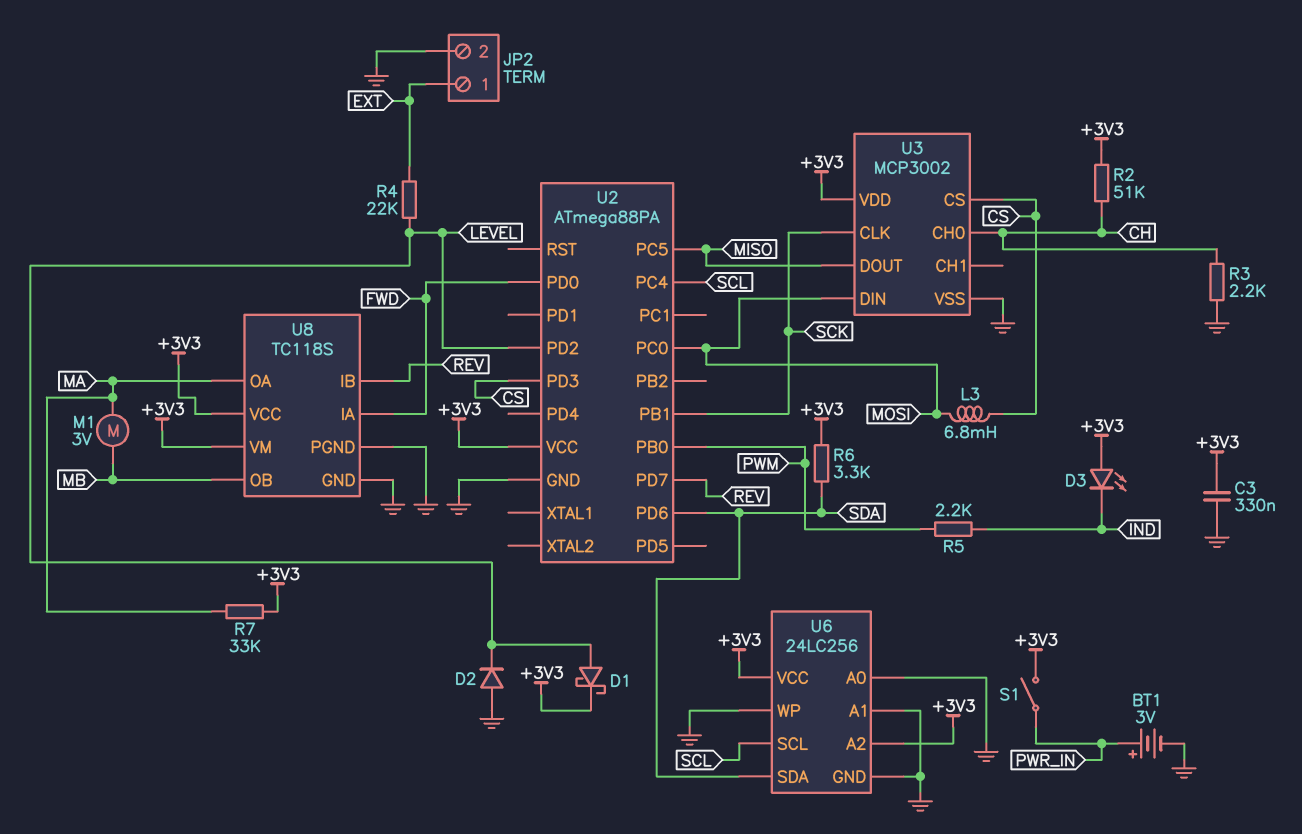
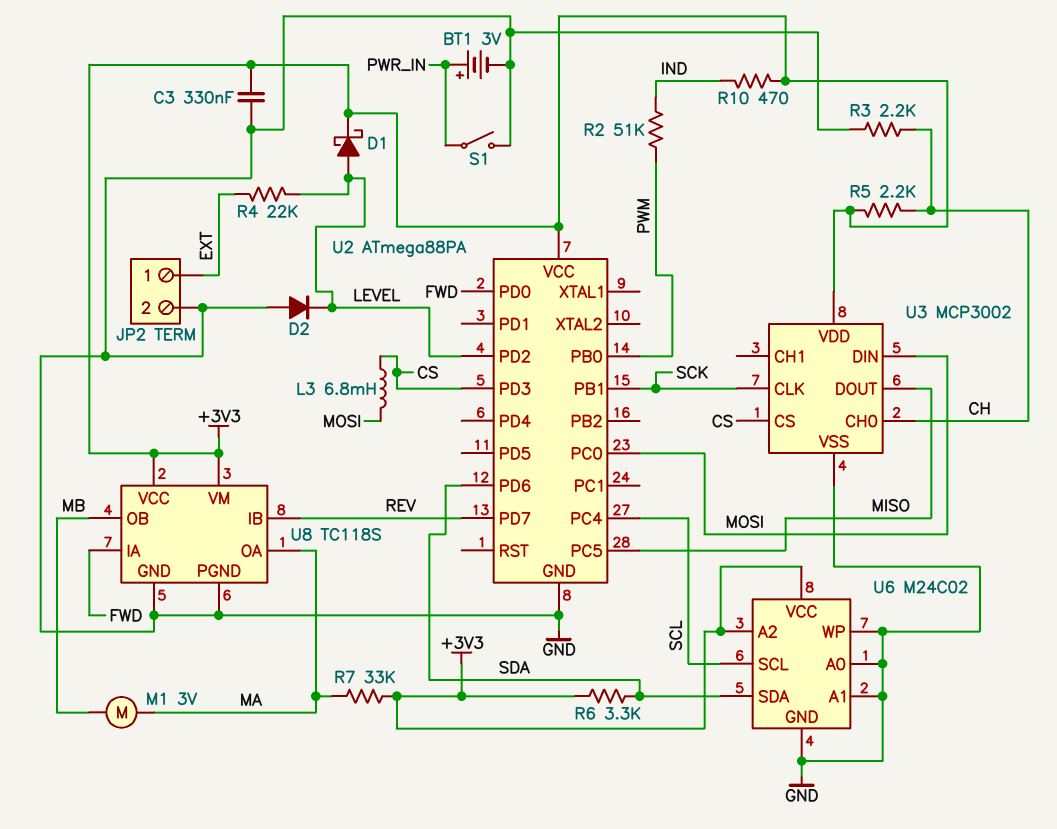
D3: LED (A +3V3, K IND) -> none
R2: 51k (+3V3, CH) -> 51k (IND, PWM)
R5: 2.2k (IND, PWM) -> 2.2k (+3V3, CH)
R10: none -> 470 (+3V3, IND)
S1: switch (+3V3, PWR_IN) -> switch (GND, PWR_IN)
U6: 24LC256 -> M24C02

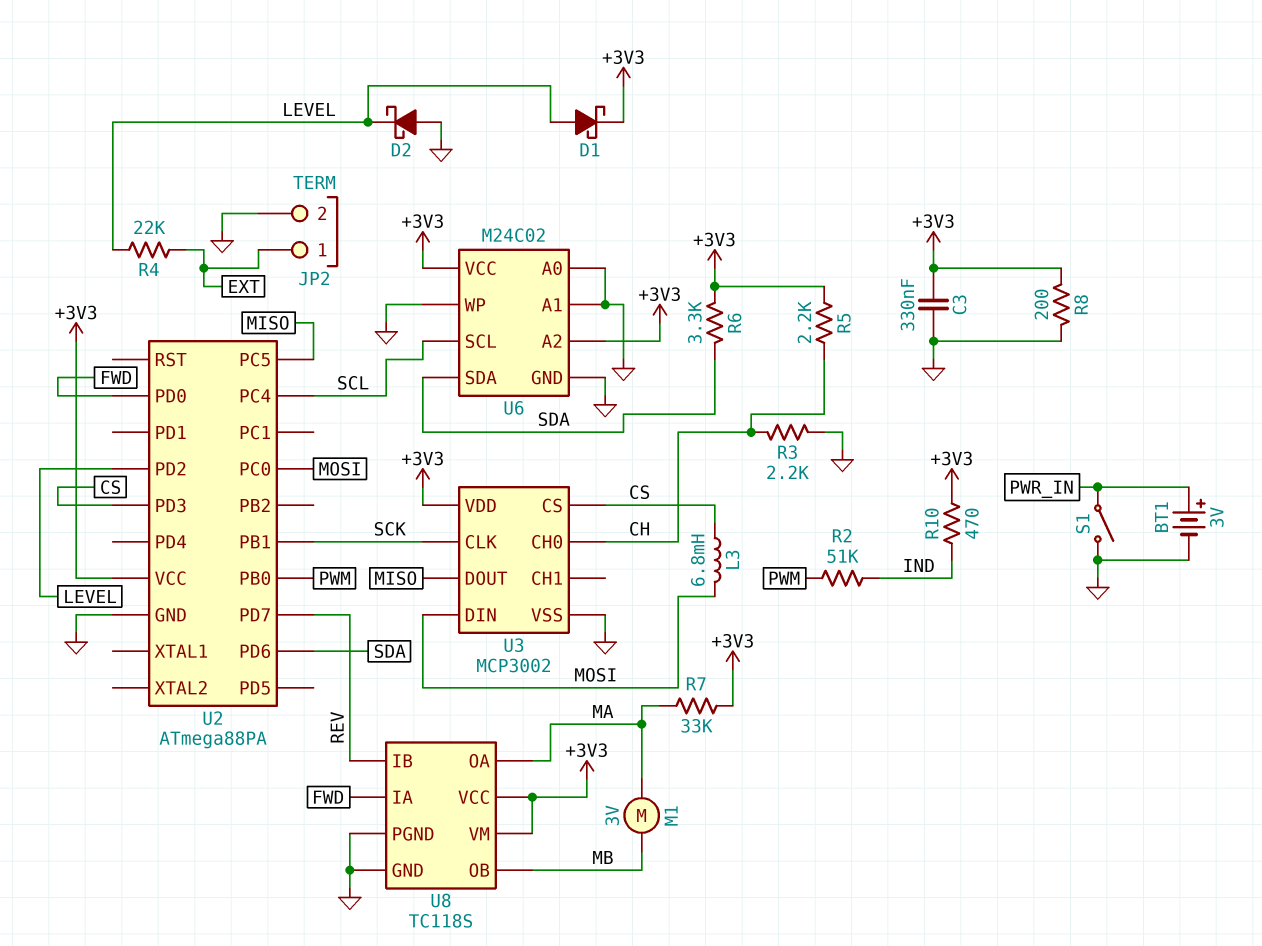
D2: diode (A GND, K LEVEL) -> schottky (A GND, K LEVEL)
R8: none -> 200 (+3V3, GND)

